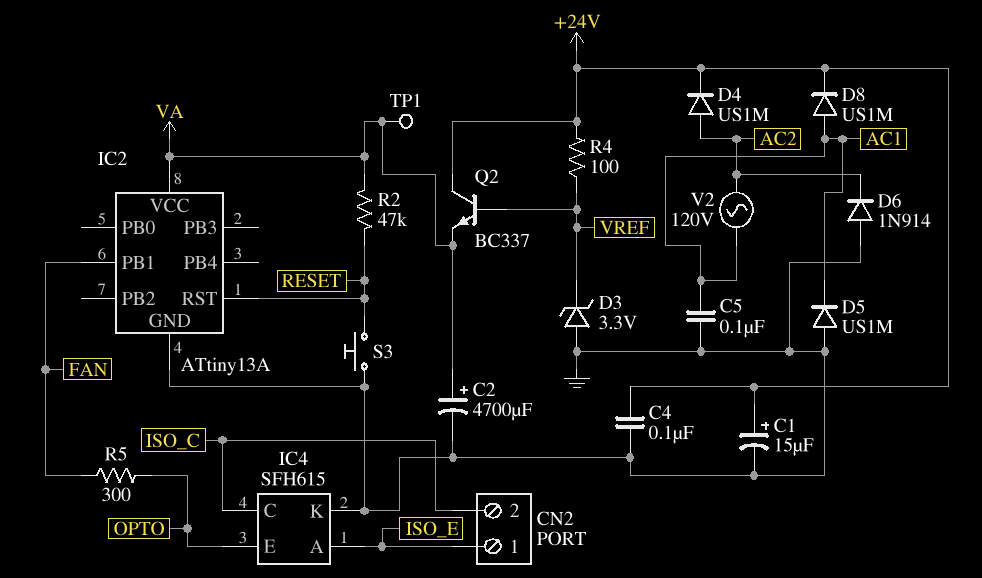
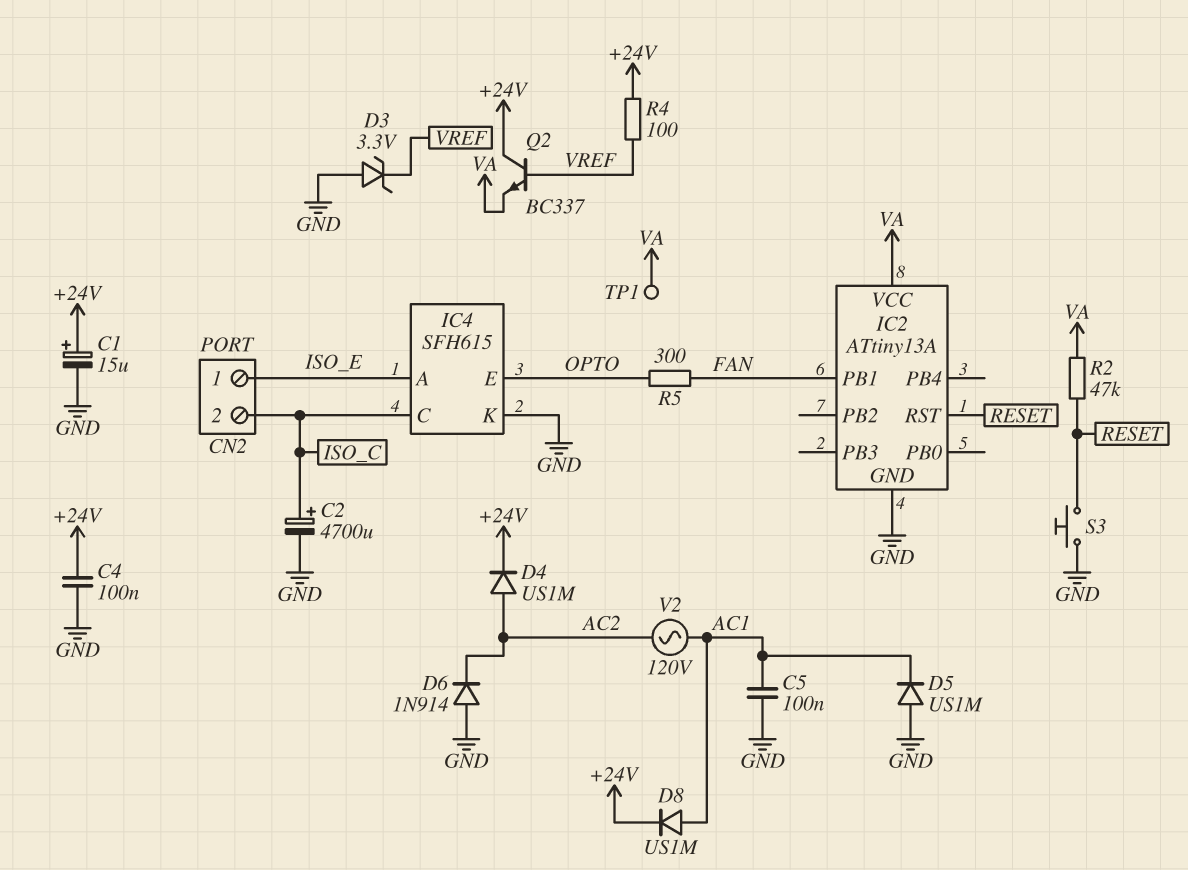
C2: 4700uF (plus VA, minus GND) -> 4700uF (plus ISO_C, minus GND)

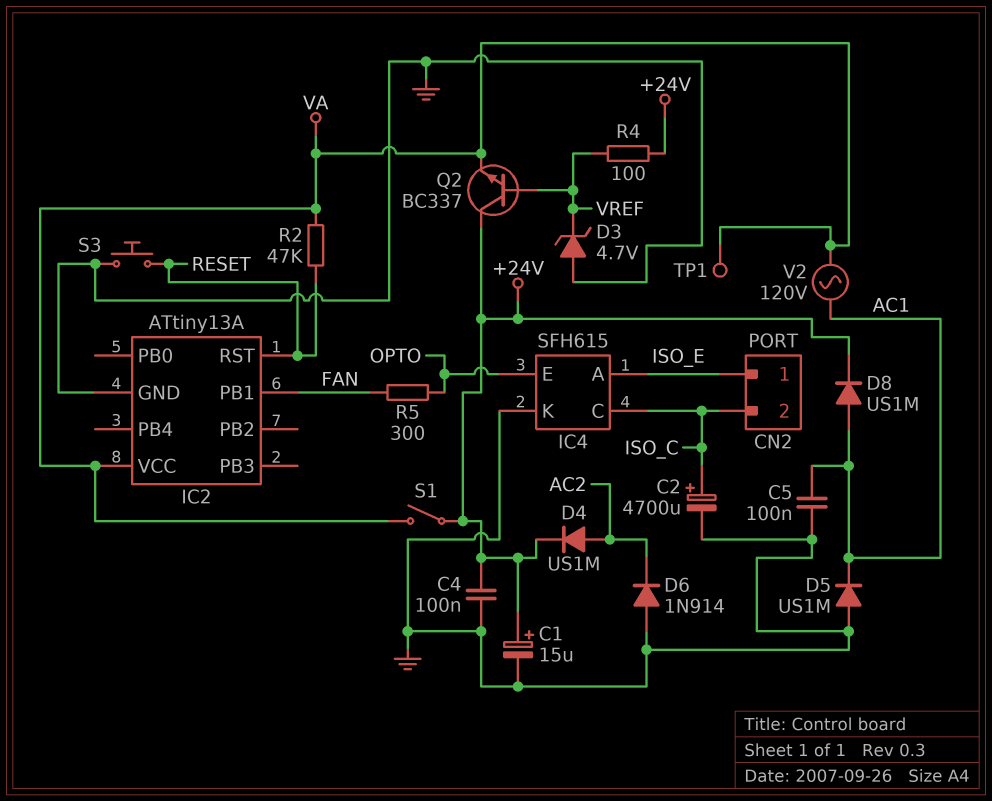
D3: zener 3.3V (A GND, K VREF) -> zener 4.7V (A GND, K VREF)
S1: none -> switch (+24V, VA)
V2: AC 120V (AC1, AC2) -> AC 120V (AC1, VA)

